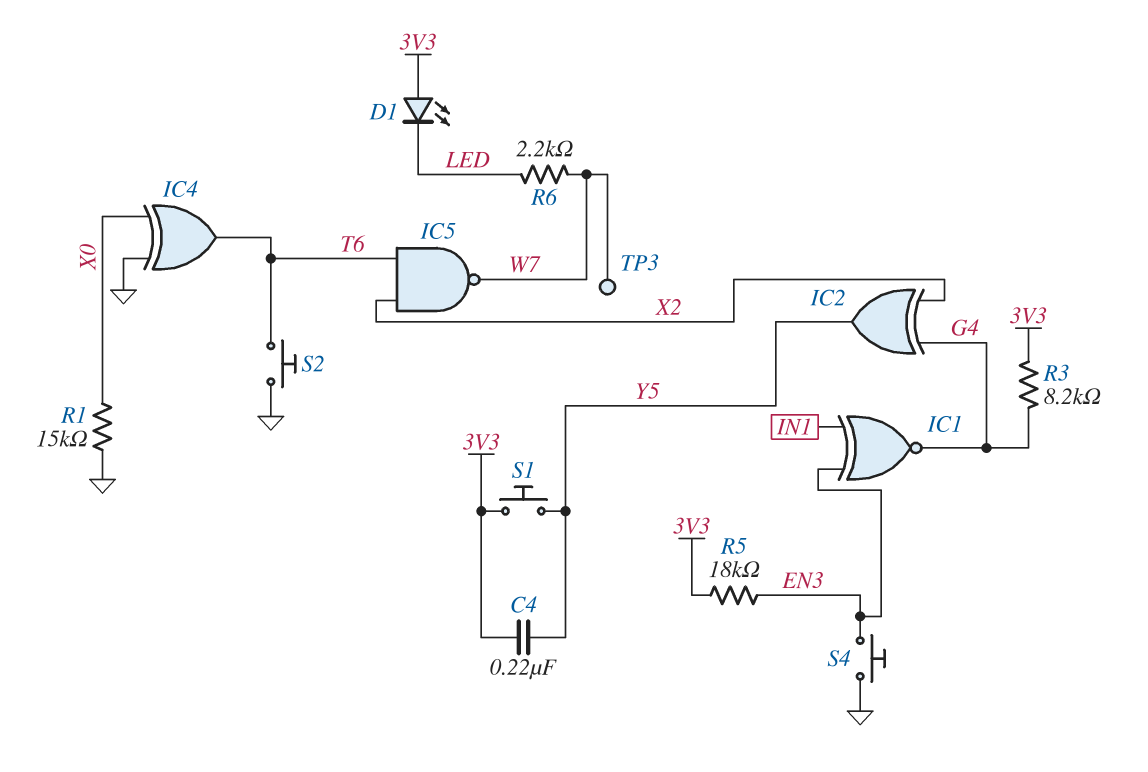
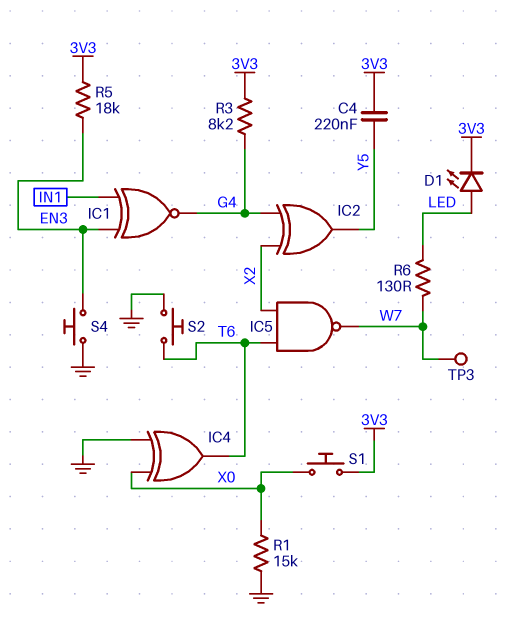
D1: LED (A 3V3, K LED) -> LED (A LED, K 3V3)
R6: 2.2k (LED, W7) -> 130 (LED, W7)
S1: button (3V3, Y5) -> button (3V3, X0)

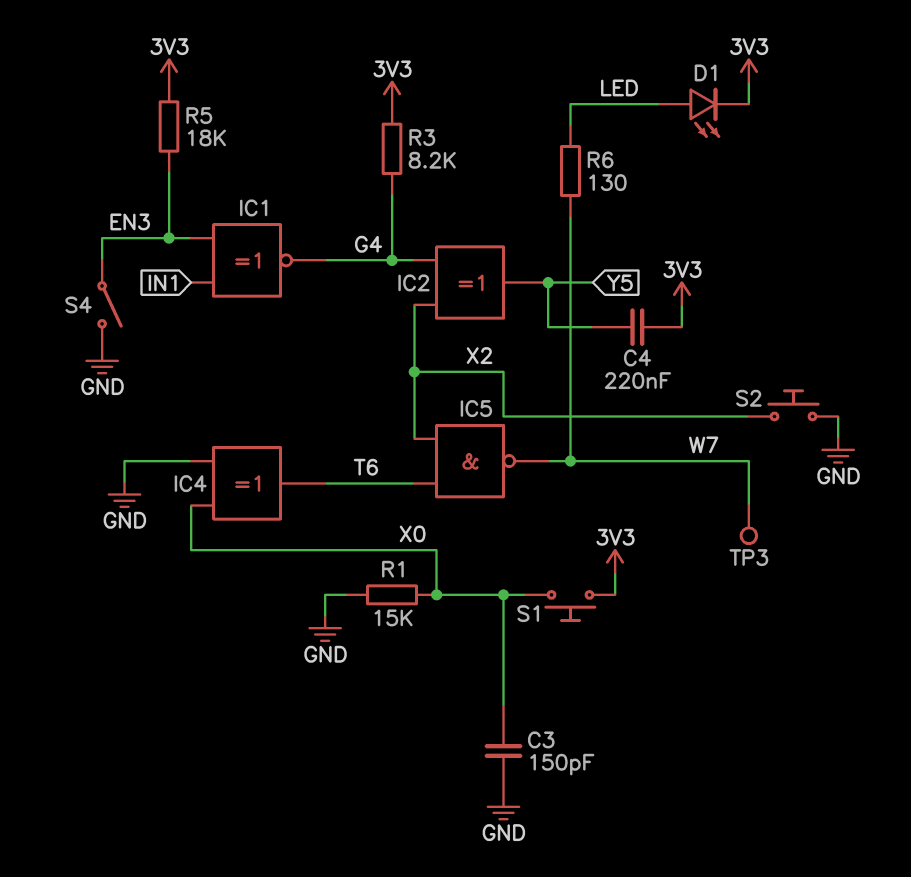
C3: none -> 150pF (GND, X0)
S2: button (GND, T6) -> button (GND, X2)
S4: button (EN3, GND) -> switch (EN3, GND)

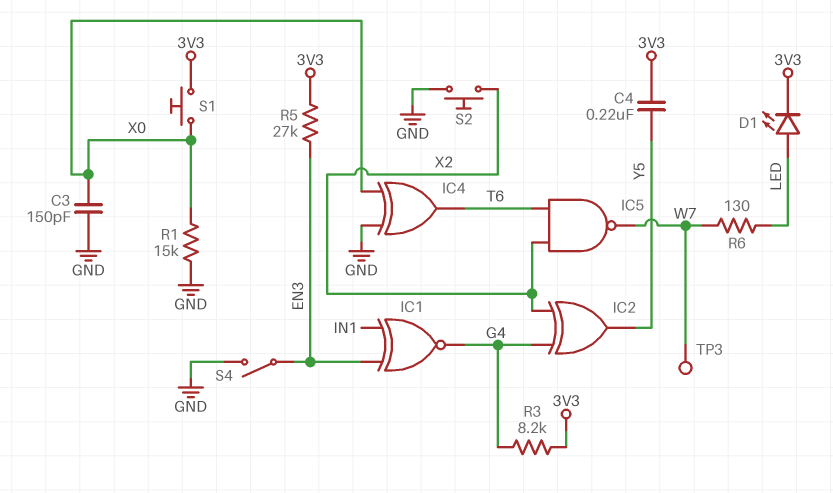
R5: 18k (3V3, EN3) -> 27k (3V3, EN3)

